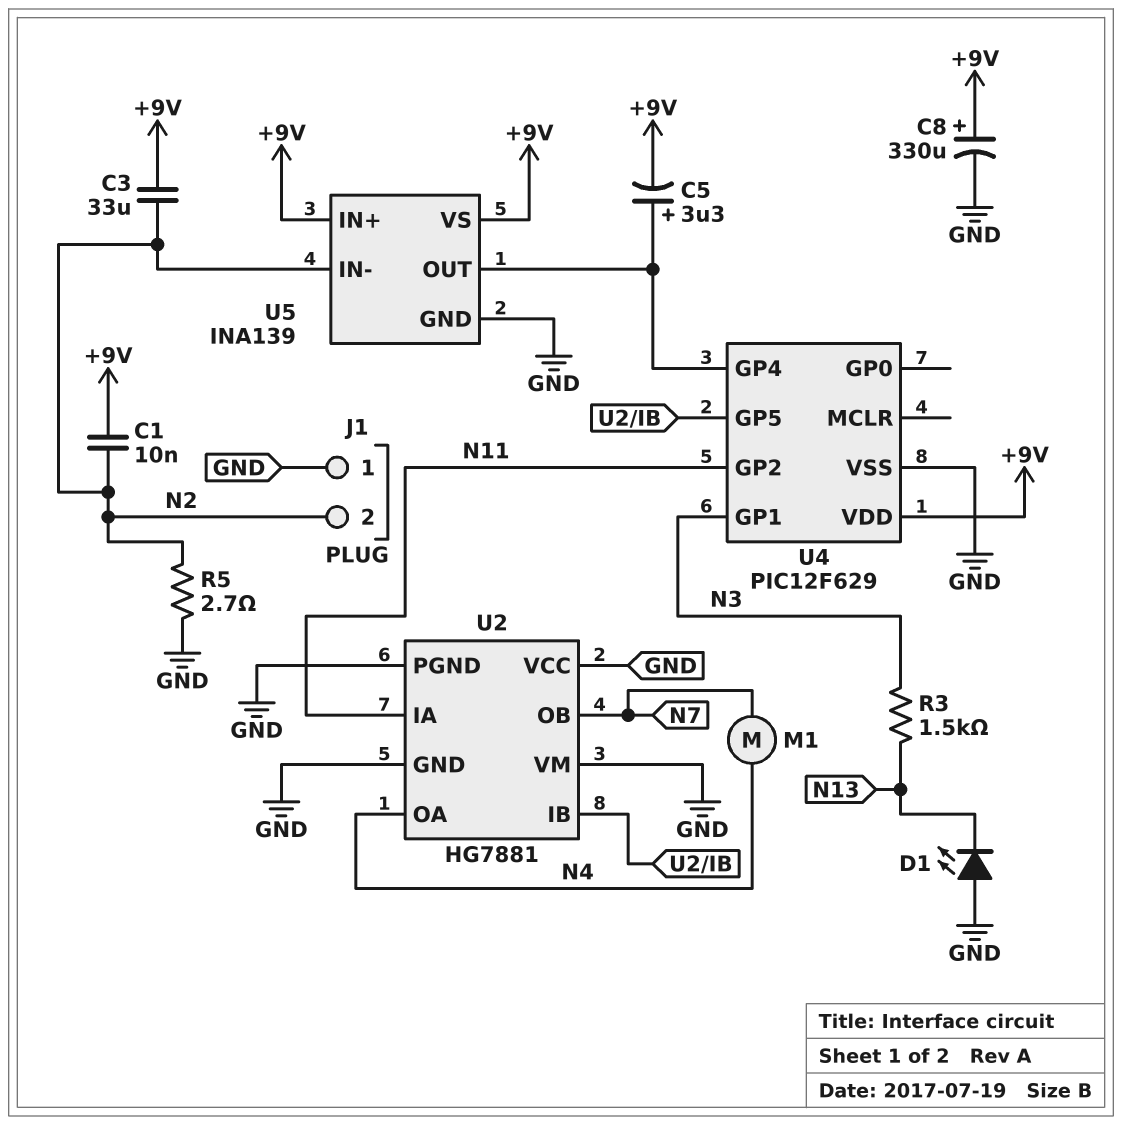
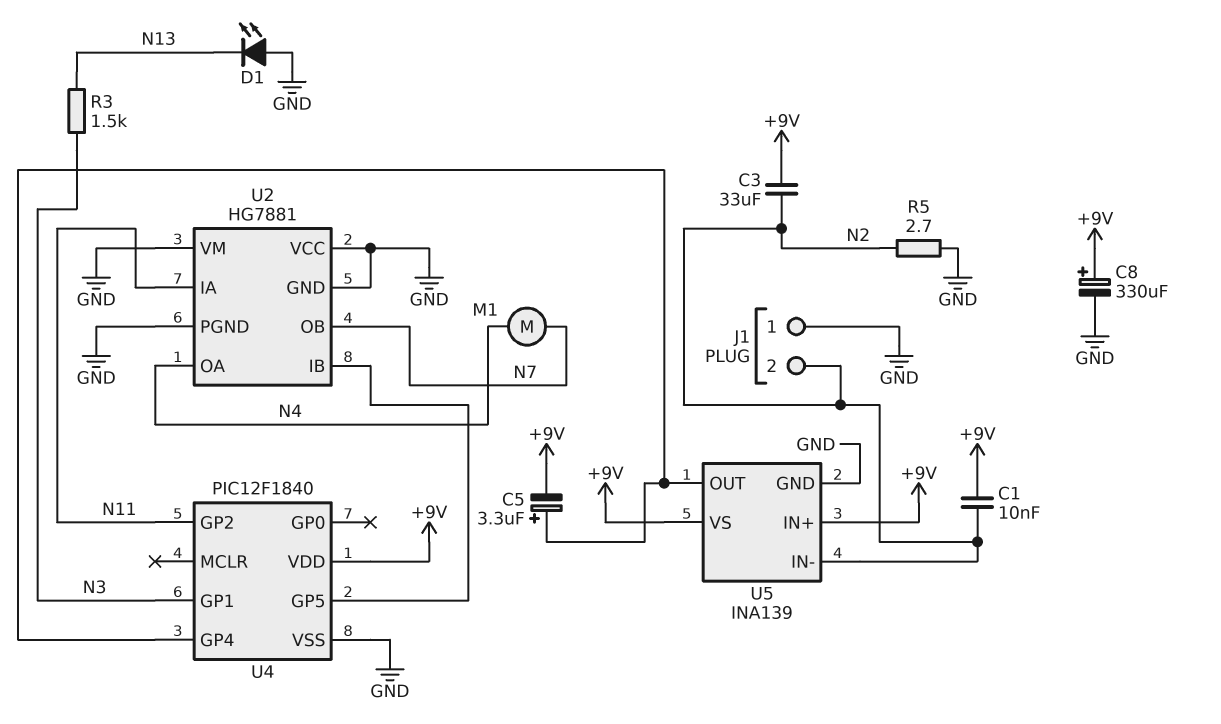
U4: PIC12F629 -> PIC12F1840

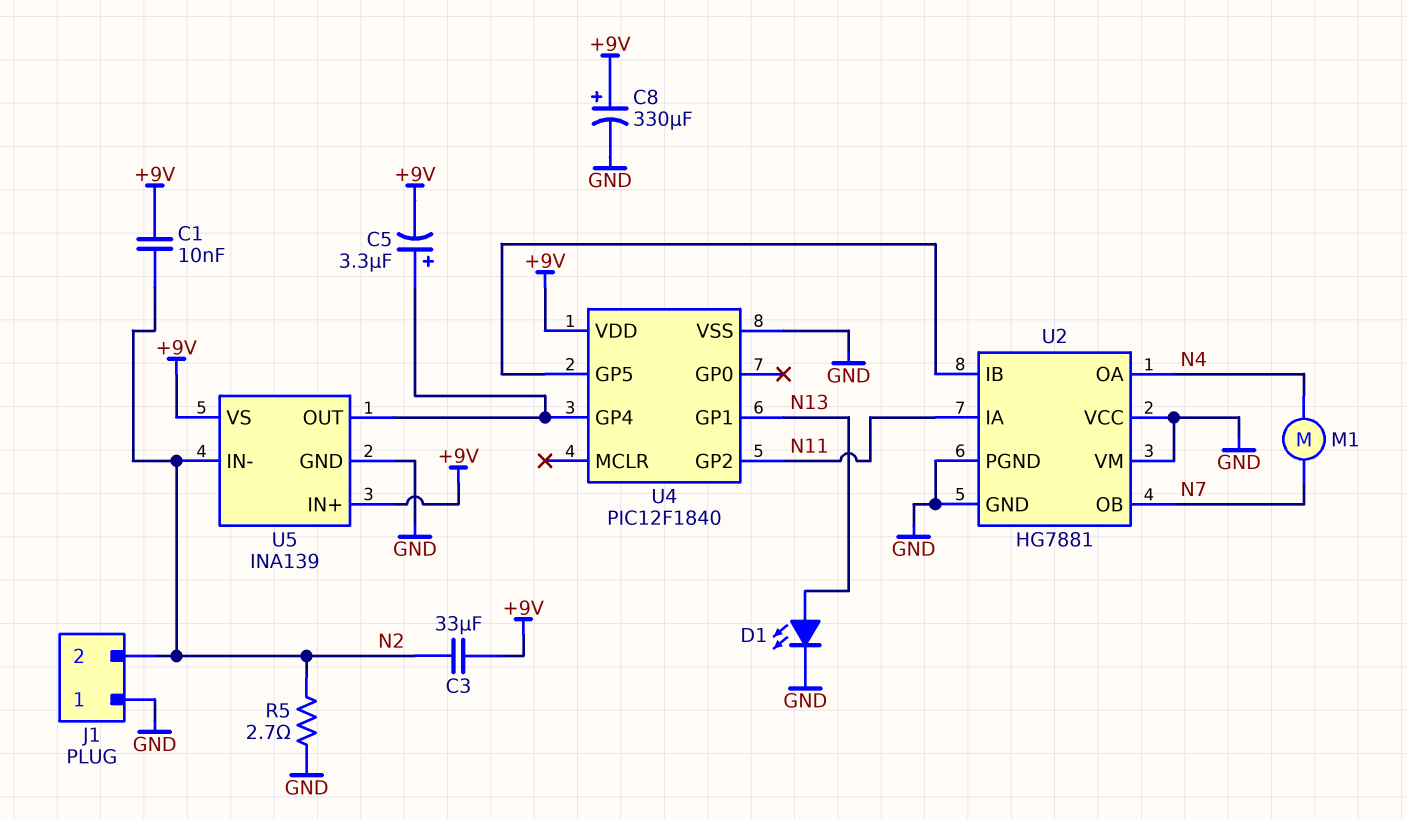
D1: LED (A GND, K N13) -> LED (A N13, K GND)
R3: 1.5k (N3, N13) -> none
U4 pin GP1: N3 -> N13

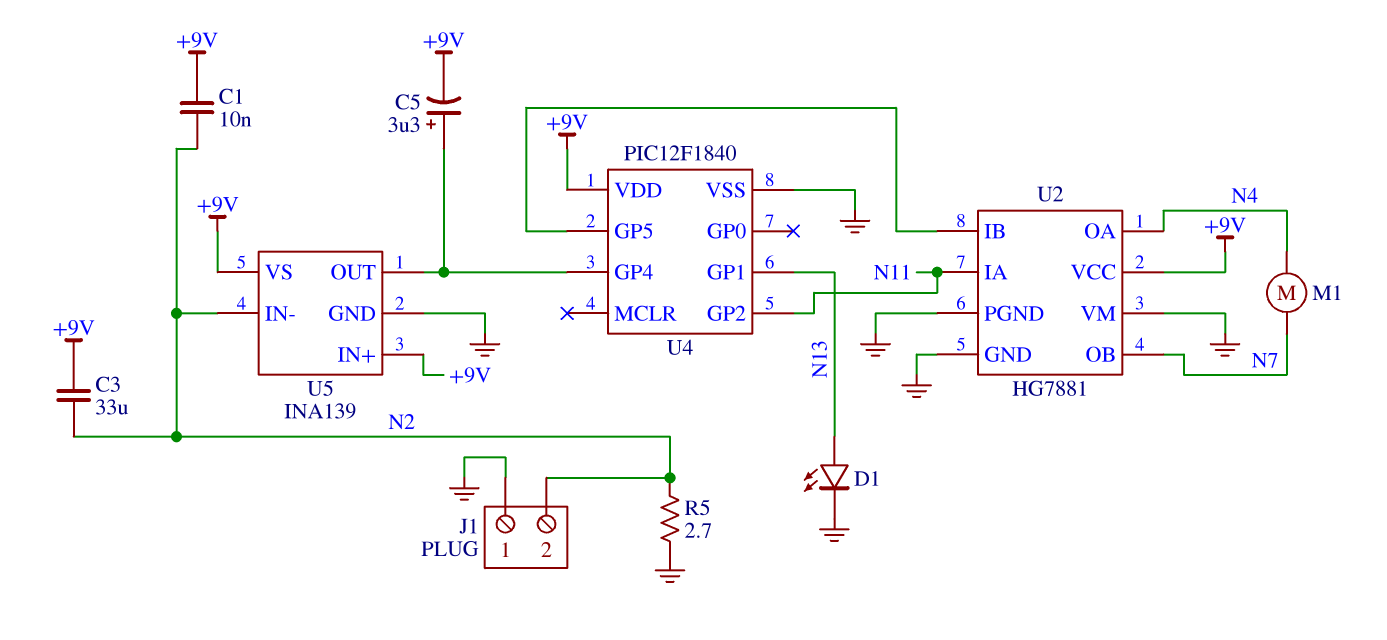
C8: 330uF (plus +9V, minus GND) -> none
U2 pin VCC: GND -> +9V

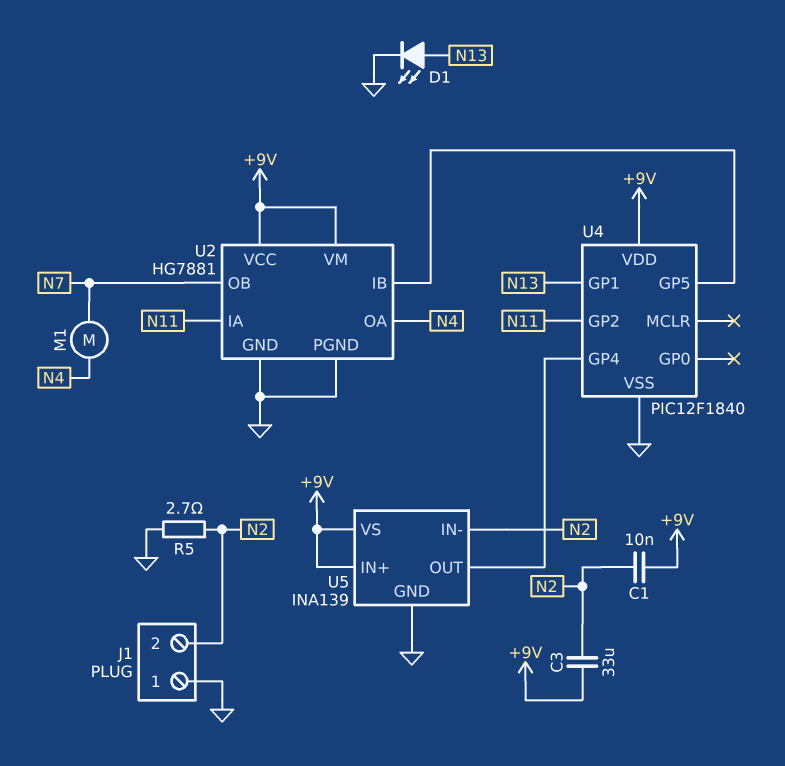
C5: 3.3uF (plus U4/GP4, minus +9V) -> none
U2 pin VM: GND -> +9V

